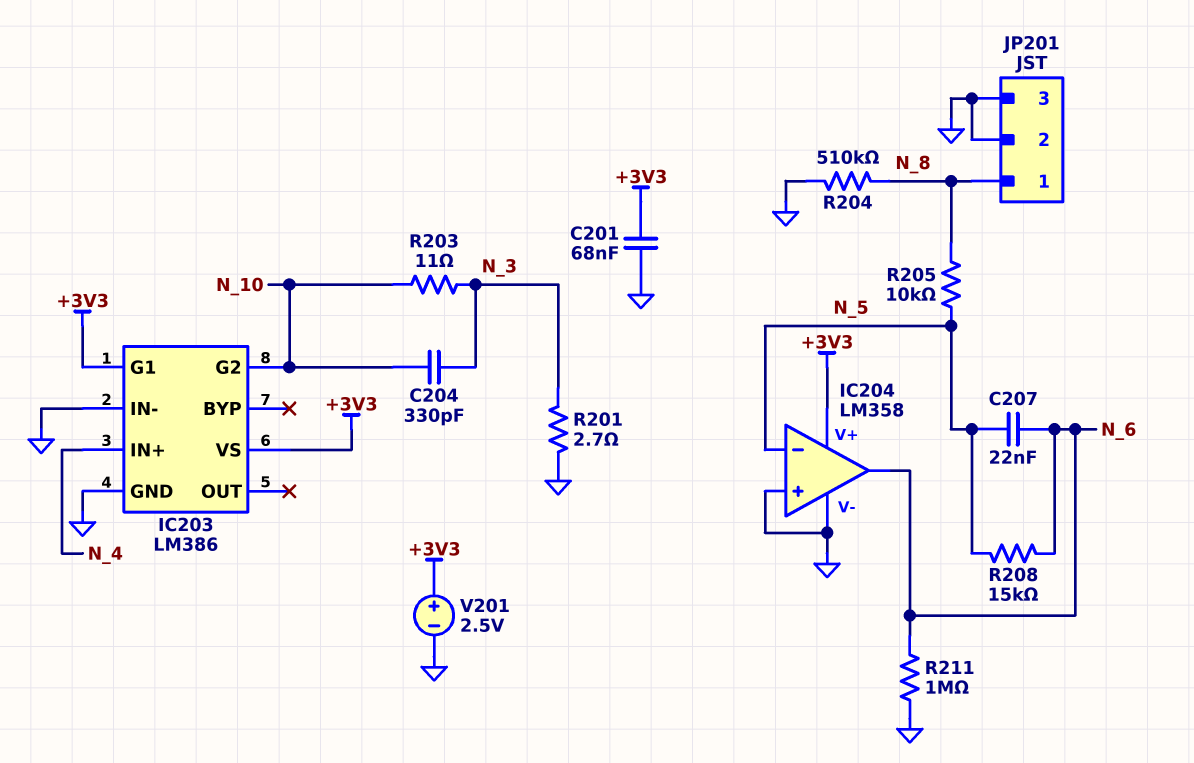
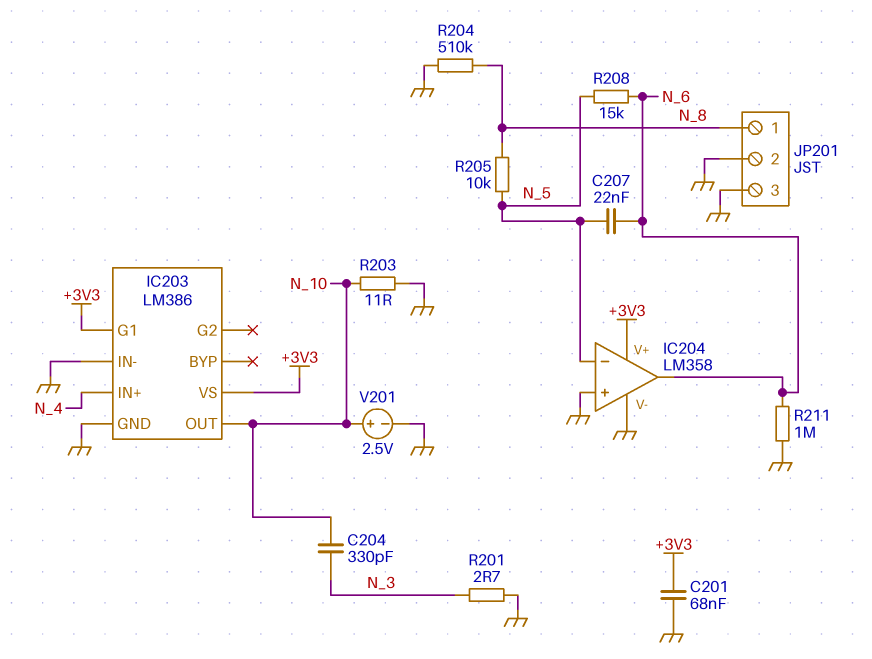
IC203 pin G2: N_10 -> none
IC203 pin OUT: none -> N_10
R203: 11 (N_3, N_10) -> 11 (GND, N_10)
V201: 2.5V (plus +3V3, minus GND) -> 2.5V (plus N_10, minus GND)

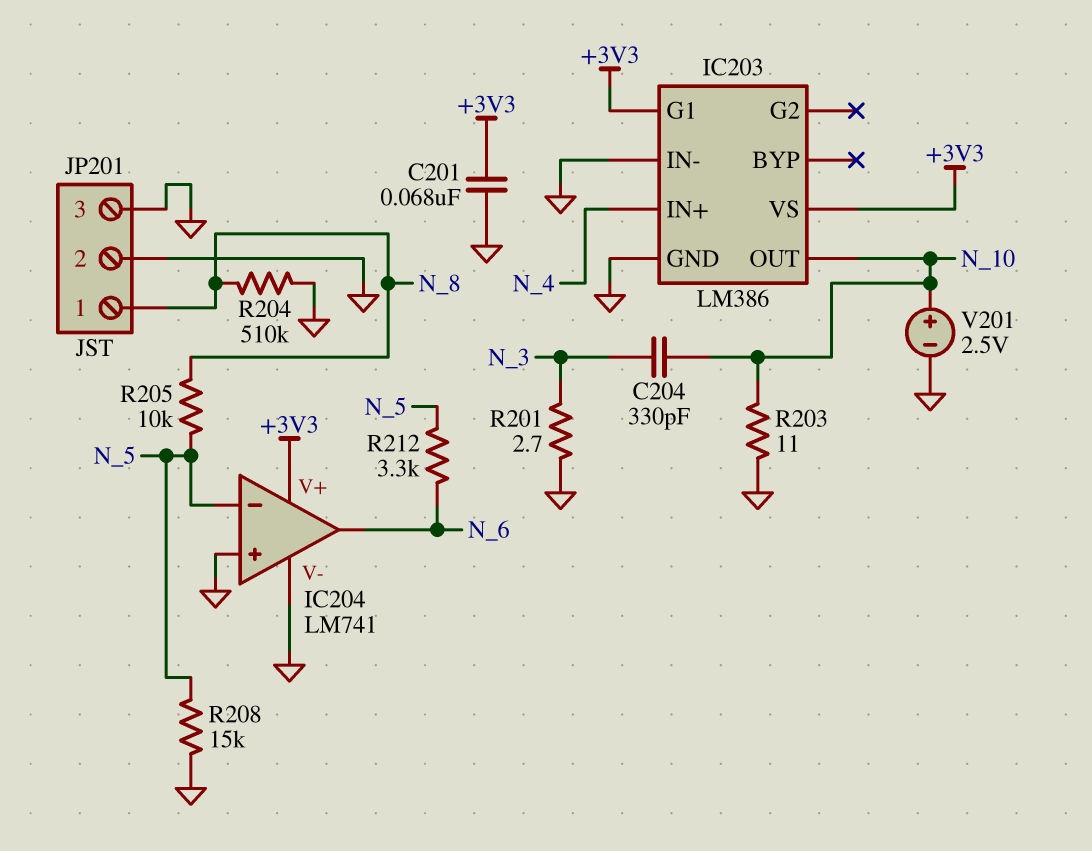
C207: 22nF (N_5, N_6) -> none
IC204: LM358 -> LM741
R208: 15k (N_5, N_6) -> 15k (GND, N_5)
R211: 1M (GND, N_6) -> none
R212: none -> 3.3k (N_5, N_6)

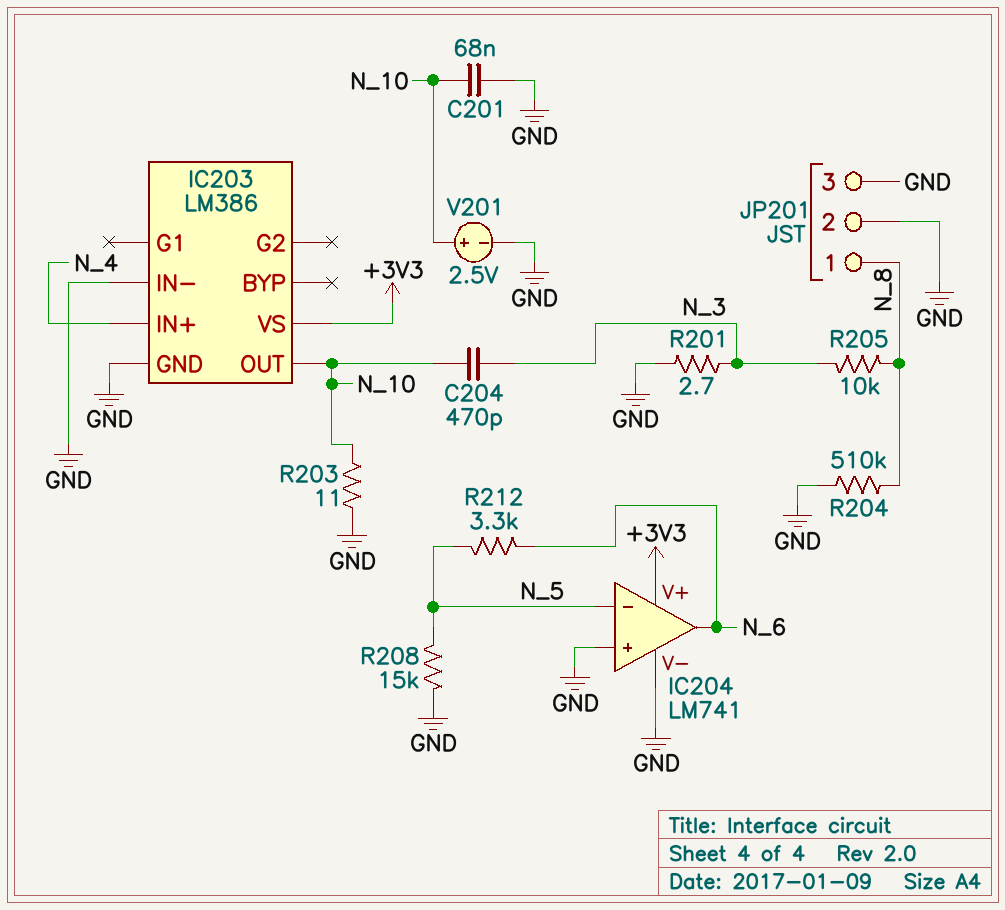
C201: 68nF (+3V3, GND) -> 68nF (GND, N_10)
C204: 330pF (N_3, N_10) -> 470pF (N_3, N_10)
IC203 pin G1: +3V3 -> none
R205: 10k (N_5, N_8) -> 10k (N_3, N_8)

